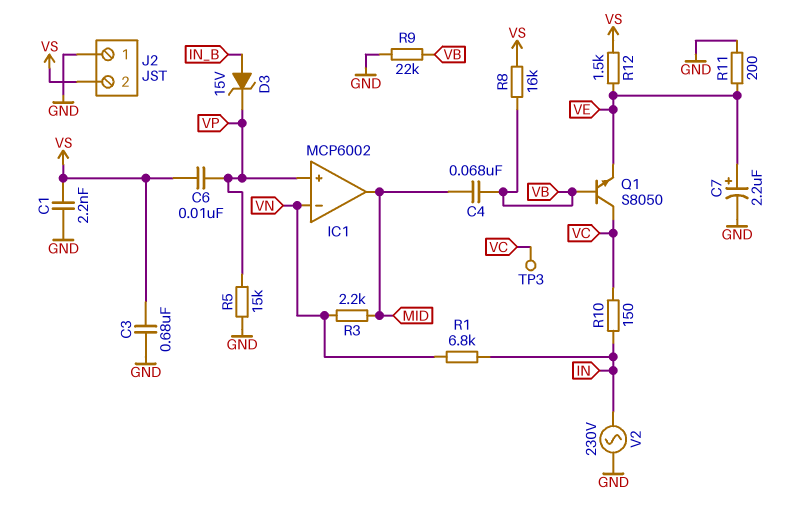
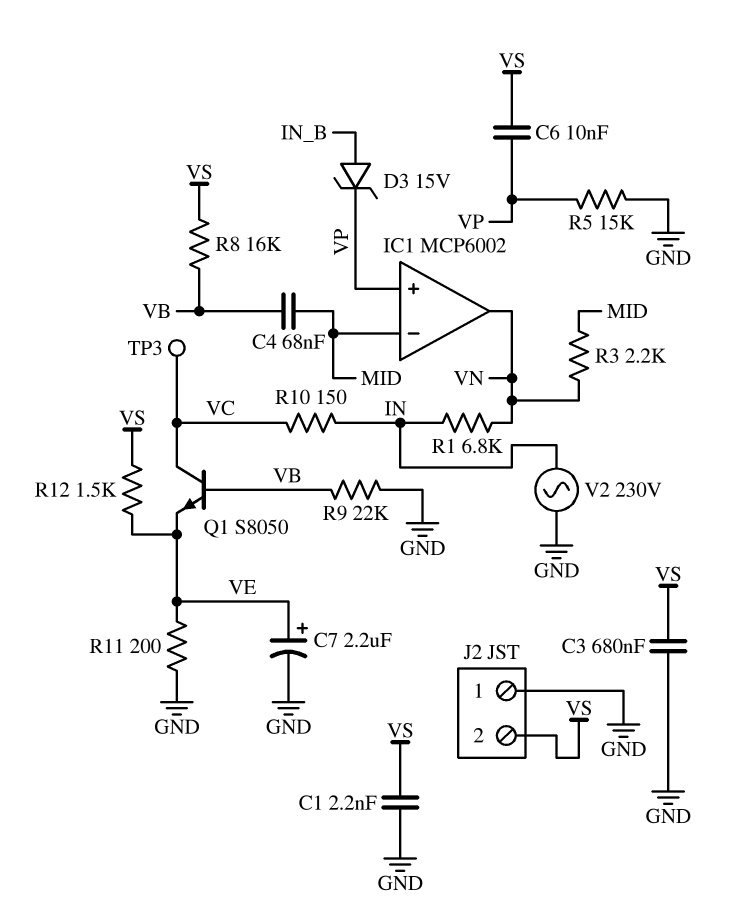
IC1 pin in-: VN -> MID
IC1 pin out: MID -> VN

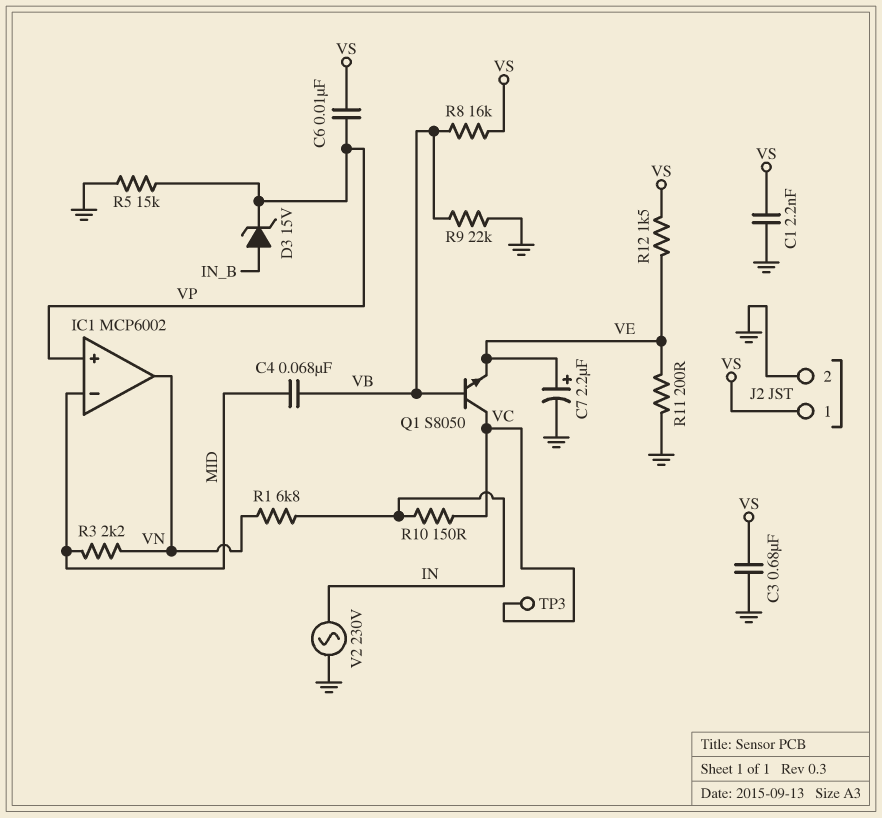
J2 pin 1: GND -> VS
J2 pin 2: VS -> GND

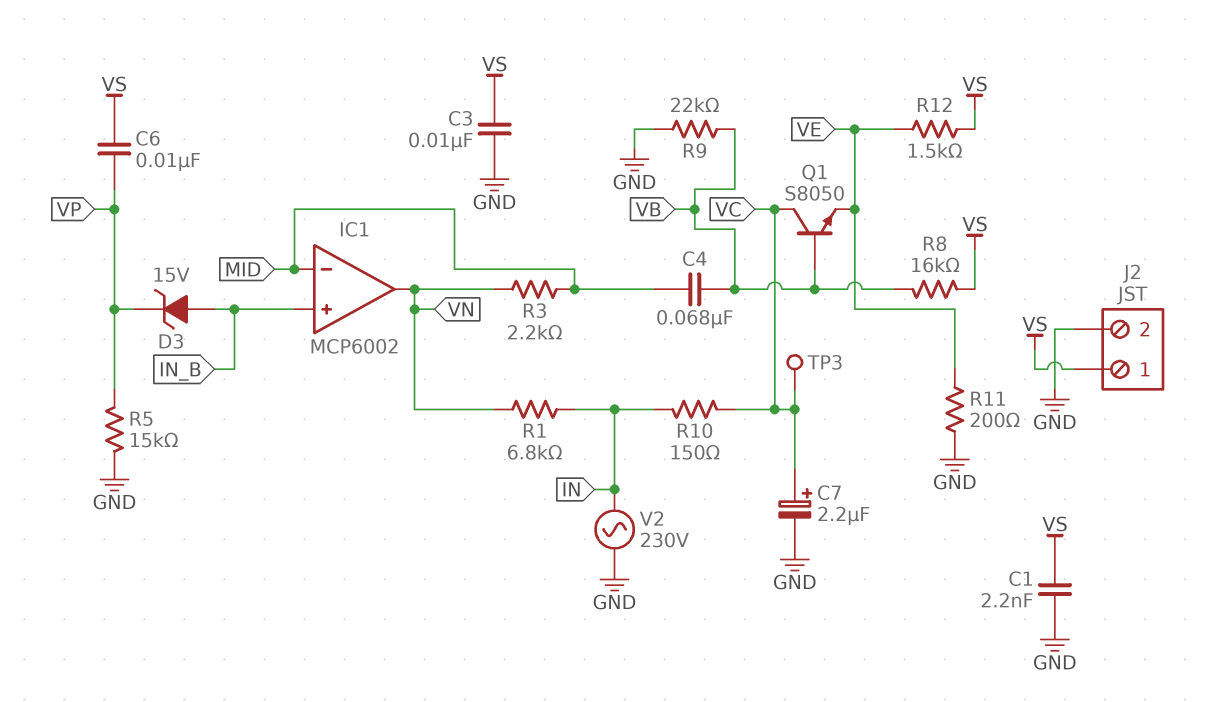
C3: 680nF (GND, VS) -> 10nF (GND, VS)
C7: 2.2uF (plus VE, minus GND) -> 2.2uF (plus VC, minus GND)
IC1 pin in+: VP -> IN_B

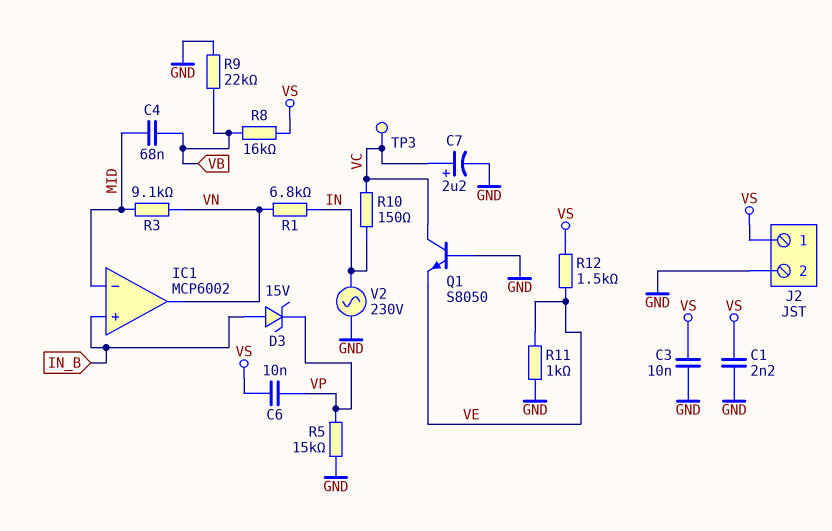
Q1: NPN S8050 (B VB, C VC, E VE) -> NPN S8050 (B GND, C VC, E VE)
R3: 2.2k (MID, VN) -> 9.1k (MID, VN)
R11: 200 (GND, VE) -> 1k (GND, VE)

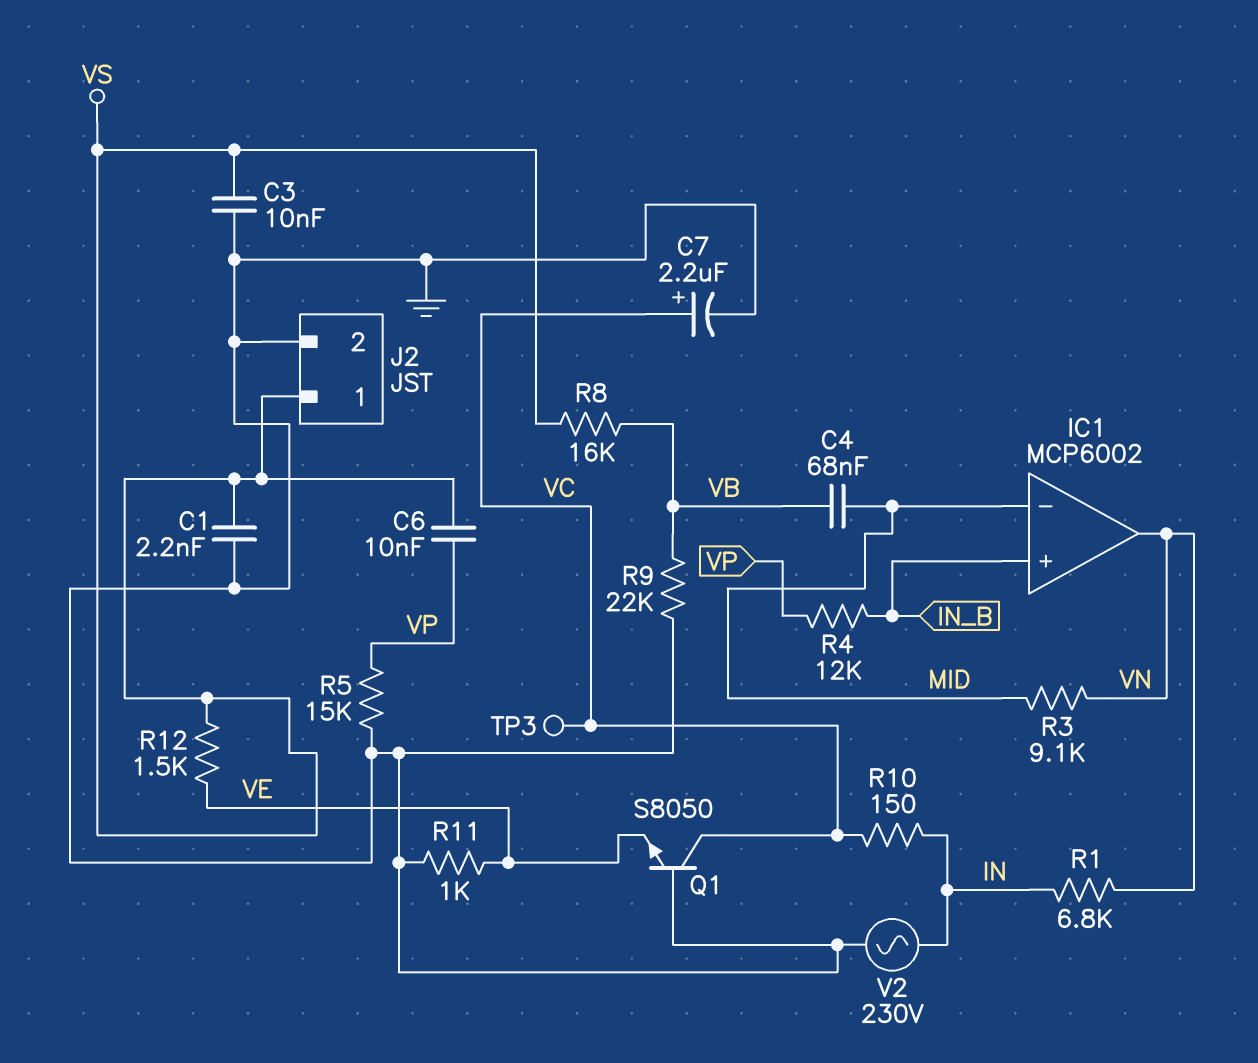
D3: zener 15V (A IN_B, K VP) -> none
R4: none -> 12k (IN_B, VP)

